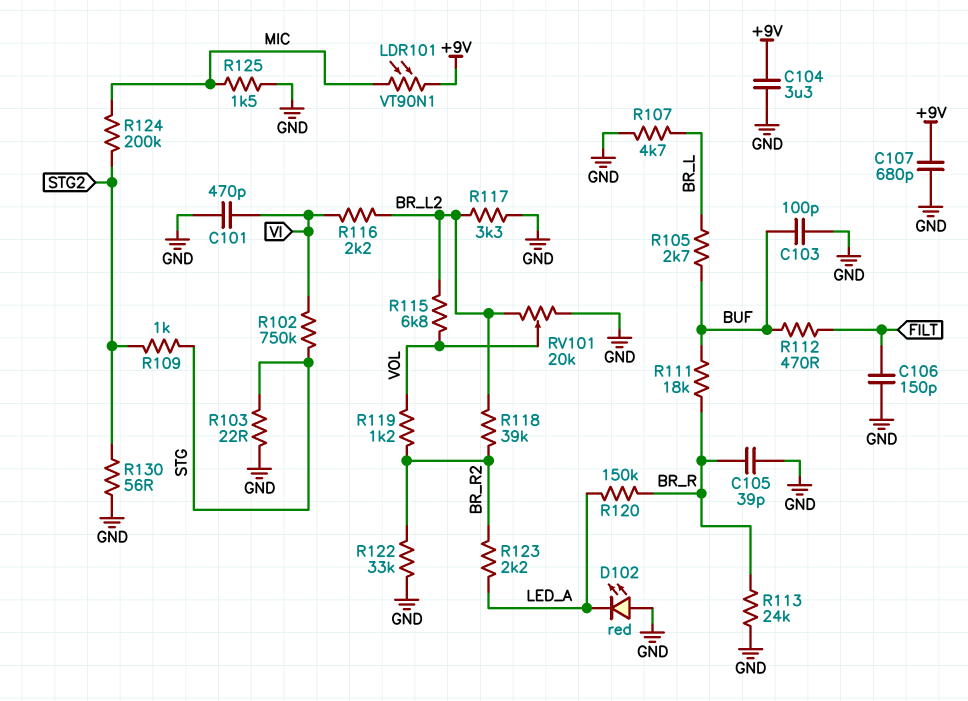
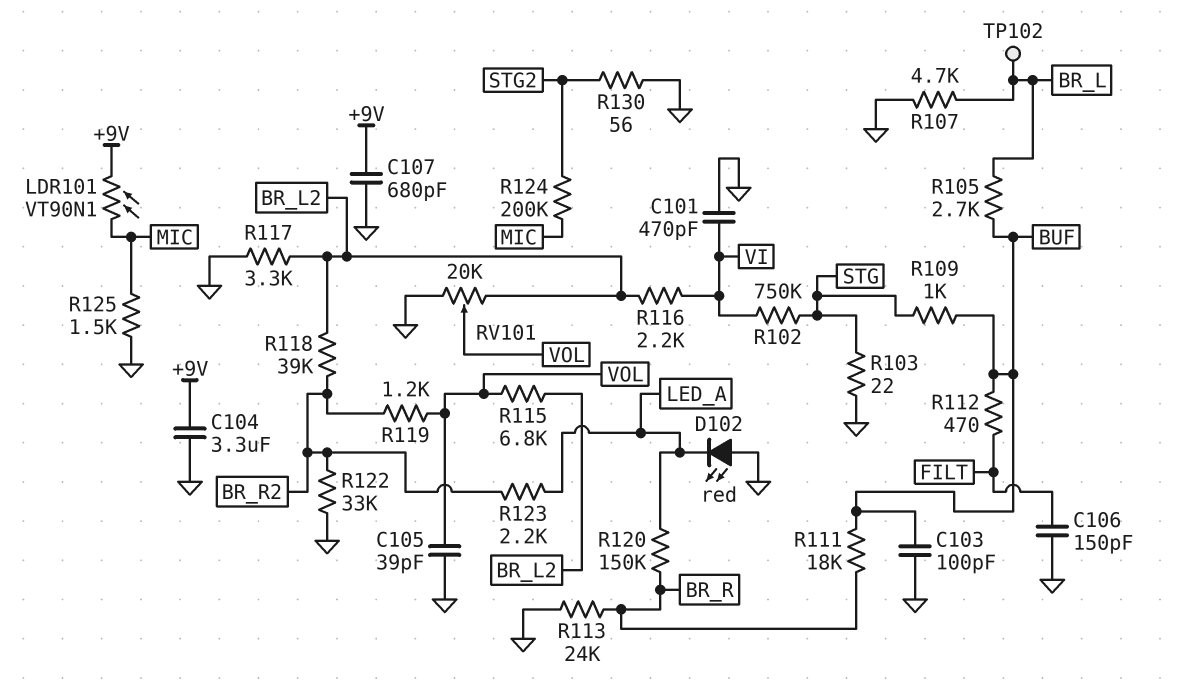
C105: 39pF (BR_R, GND) -> 39pF (GND, VOL)
R109: 1k (STG, STG2) -> 1k (BUF, STG)
TP102: none -> test point (BR_L)

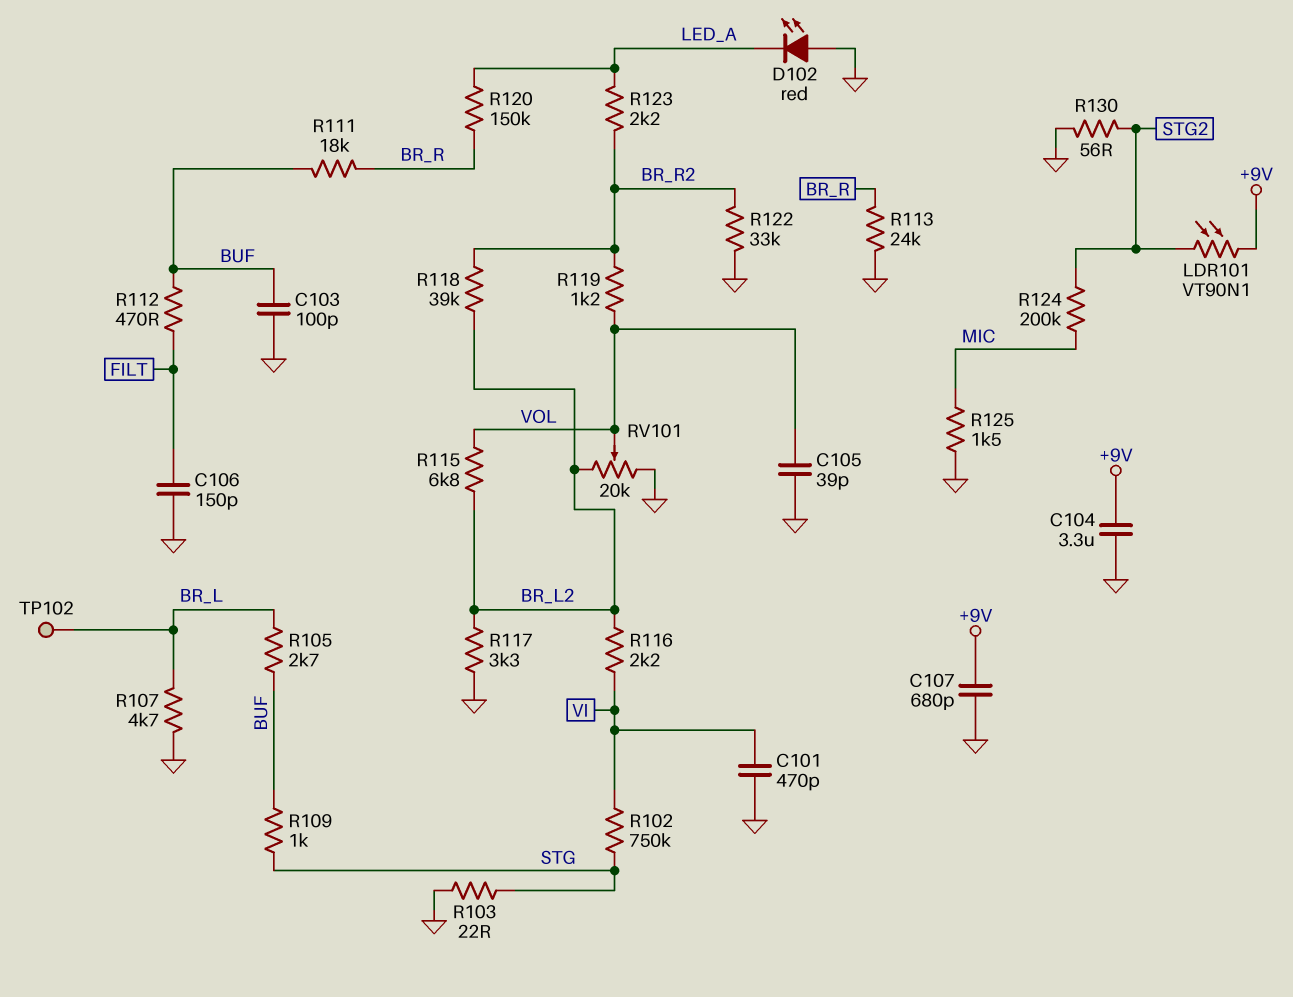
LDR101: VT90N1 (+9V, MIC) -> VT90N1 (+9V, STG2)

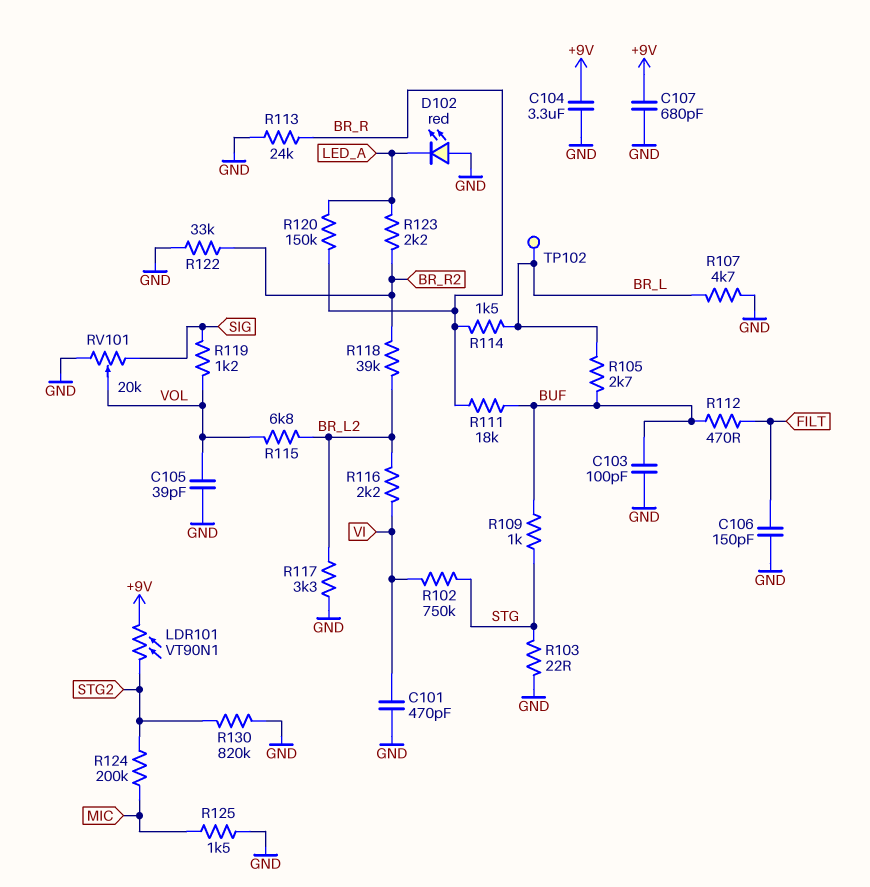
R114: none -> 1.5k (BR_L, BR_R)
R119: 1.2k (BR_R2, VOL) -> 1.2k (SIG, VOL)
R130: 56 (GND, STG2) -> 820k (GND, STG2)
RV101: 20k (BR_L2, GND, wiper VOL) -> 20k (GND, SIG, wiper VOL)

